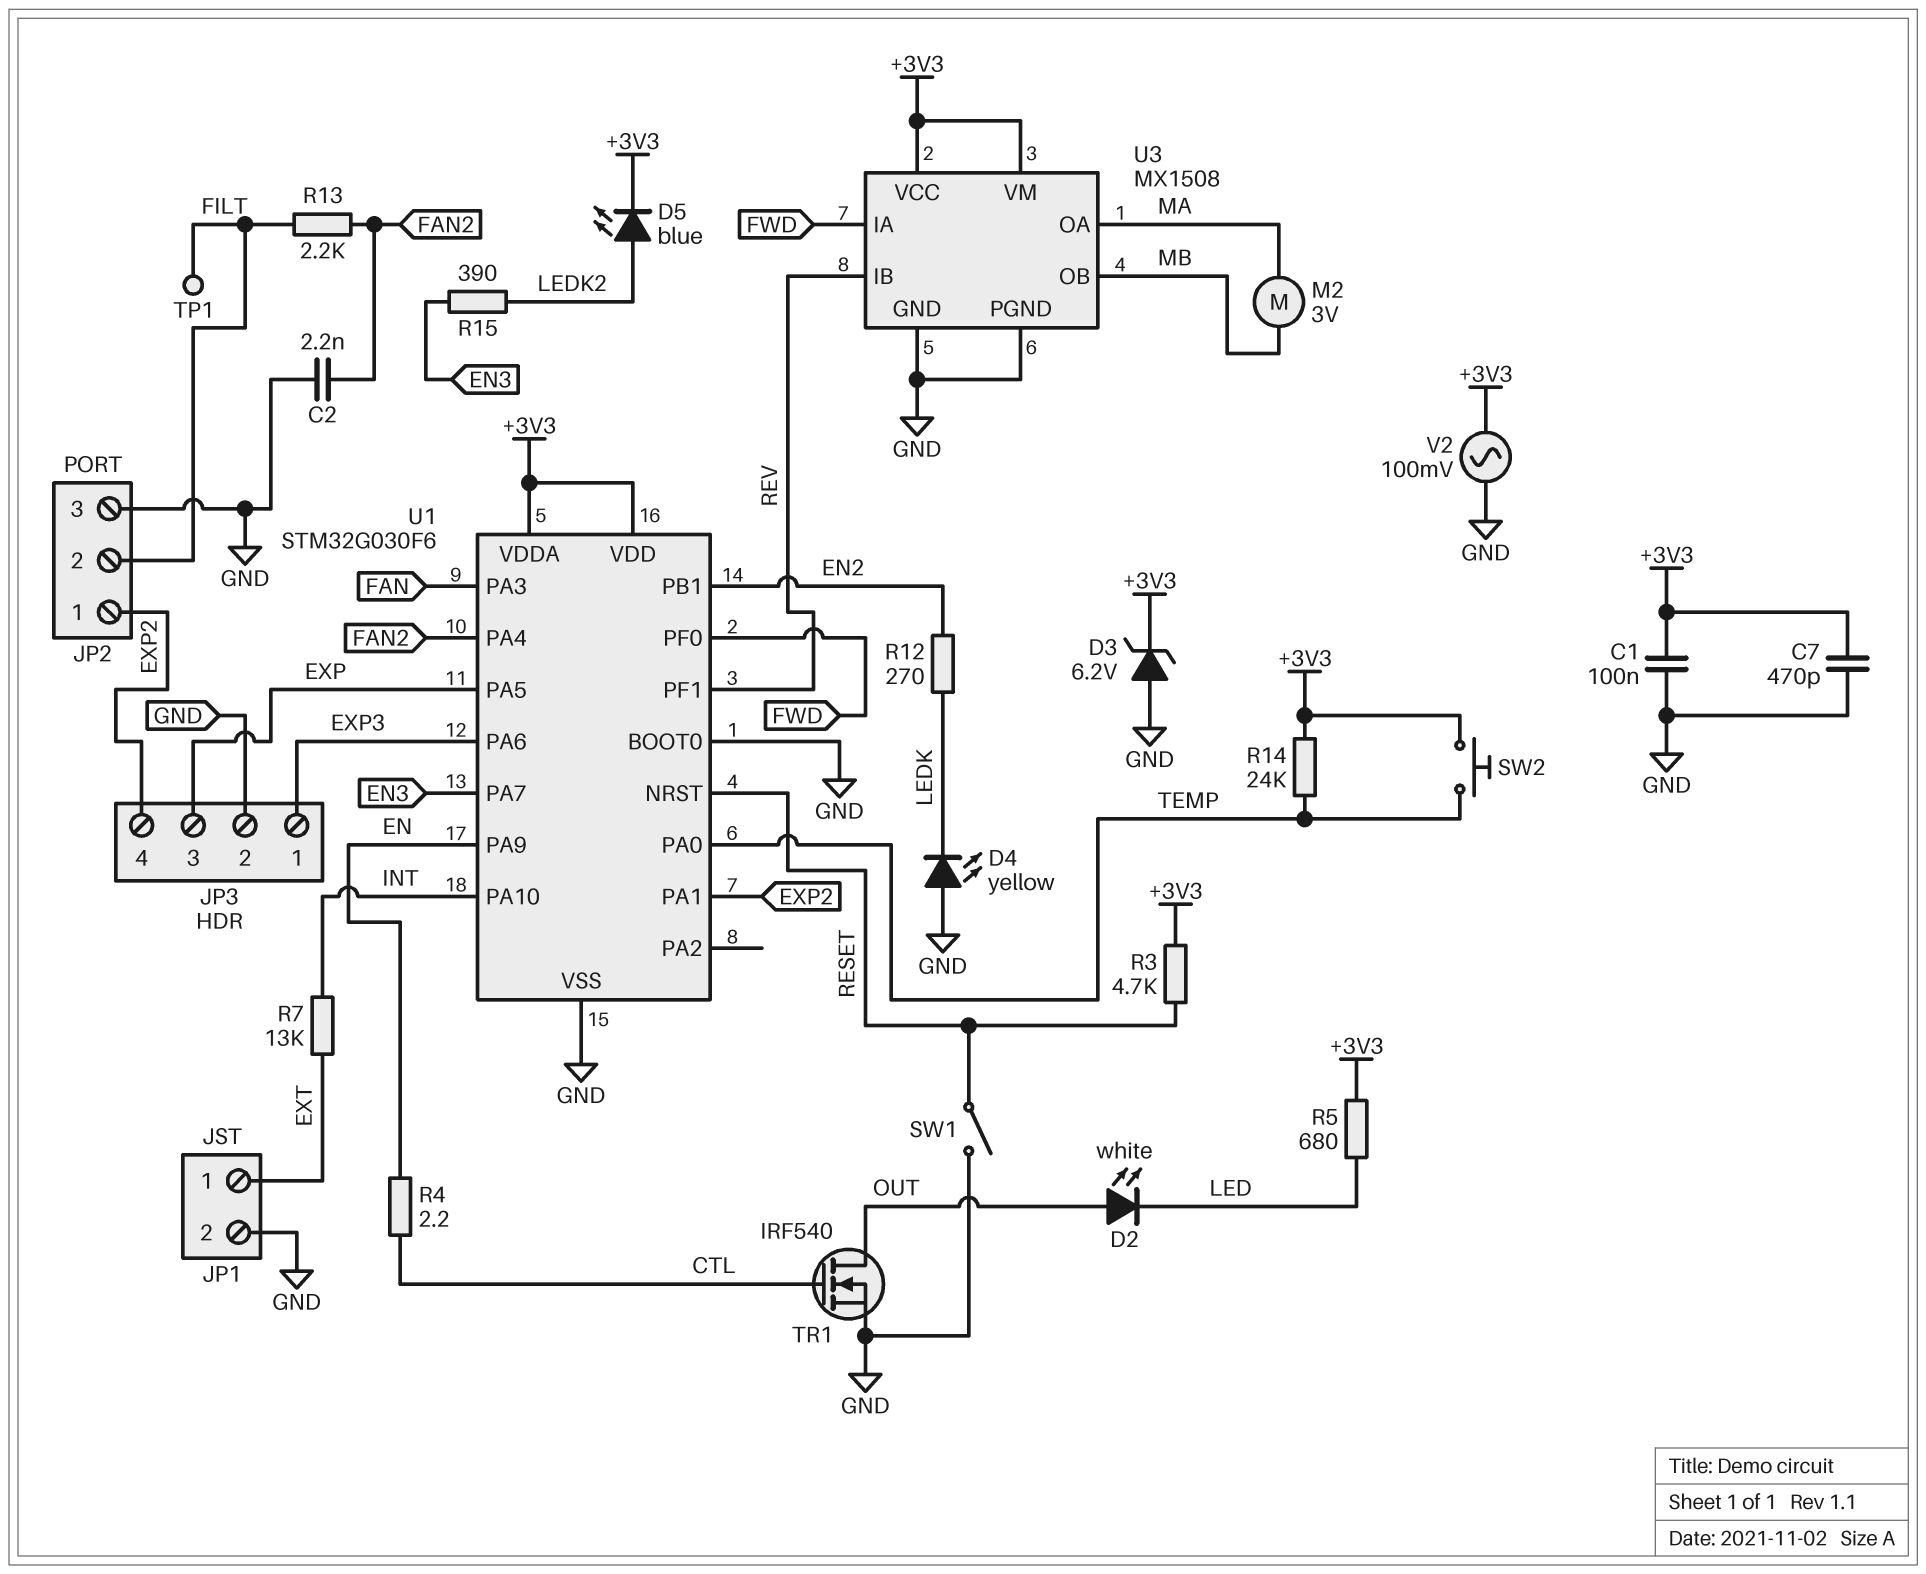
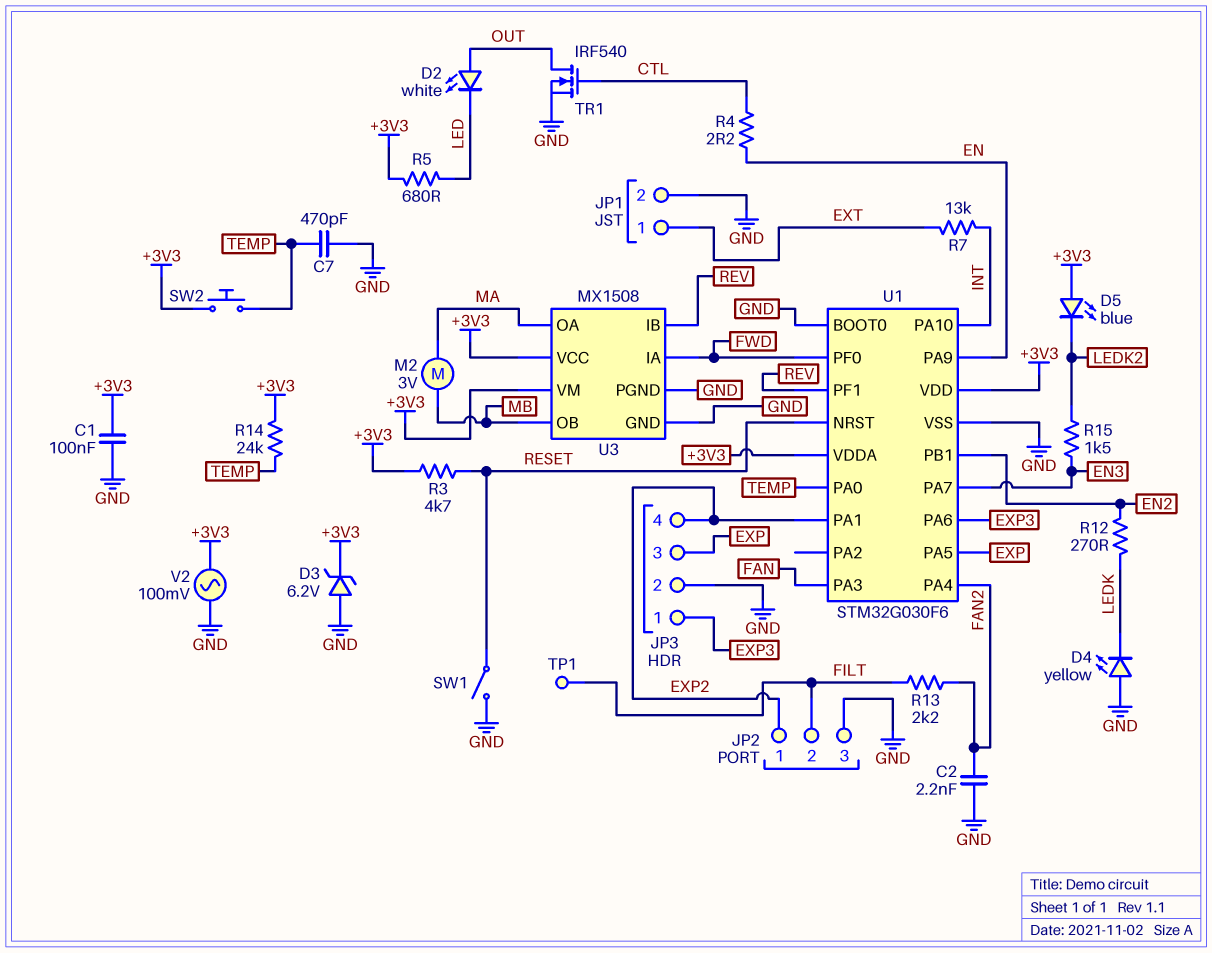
C7: 470pF (+3V3, GND) -> 470pF (GND, TEMP)
D5: LED blue (A LEDK2, K +3V3) -> LED blue (A +3V3, K LEDK2)
R15: 390 (EN3, LEDK2) -> 1.5k (EN3, LEDK2)

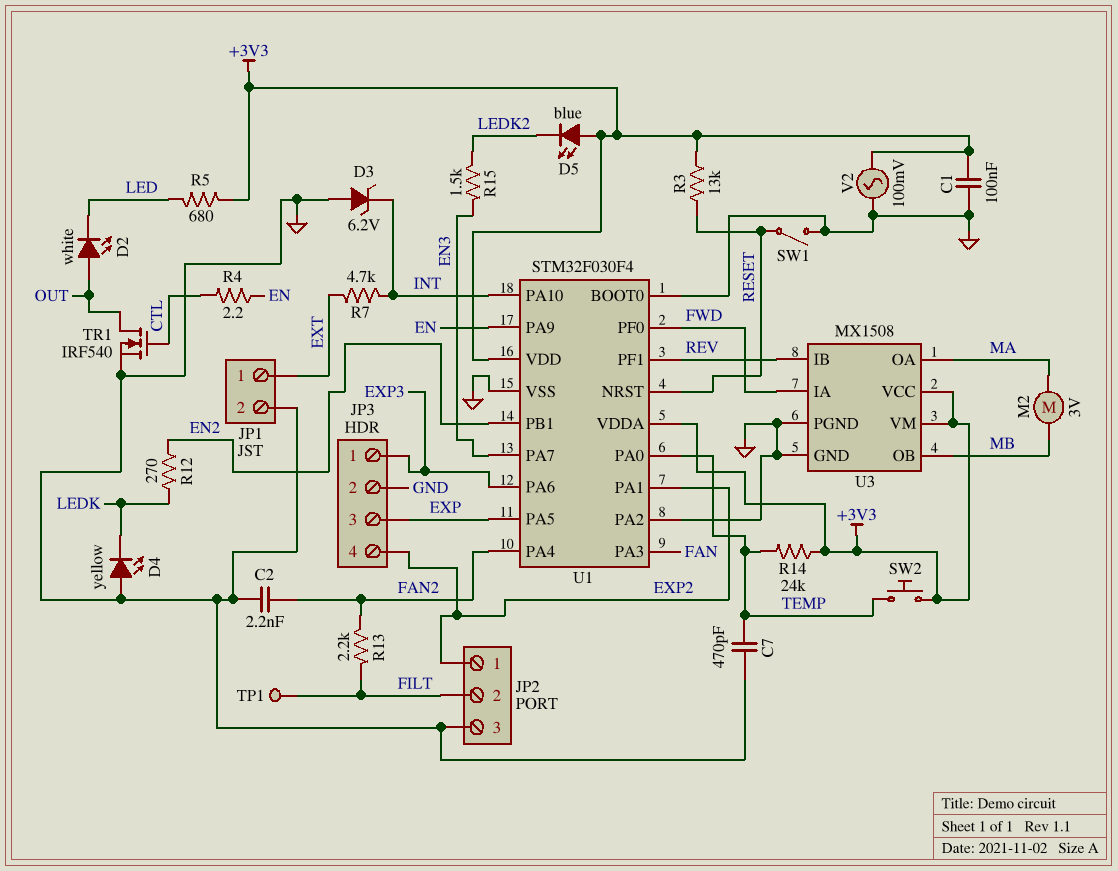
D3: zener 6.2V (A GND, K +3V3) -> zener 6.2V (A GND, K INT)
R3: 4.7k (+3V3, RESET) -> 13k (+3V3, RESET)
R7: 13k (EXT, INT) -> 4.7k (EXT, INT)
U1: STM32G030F6 -> STM32F030F4
U1 pin PA2: none -> GND

